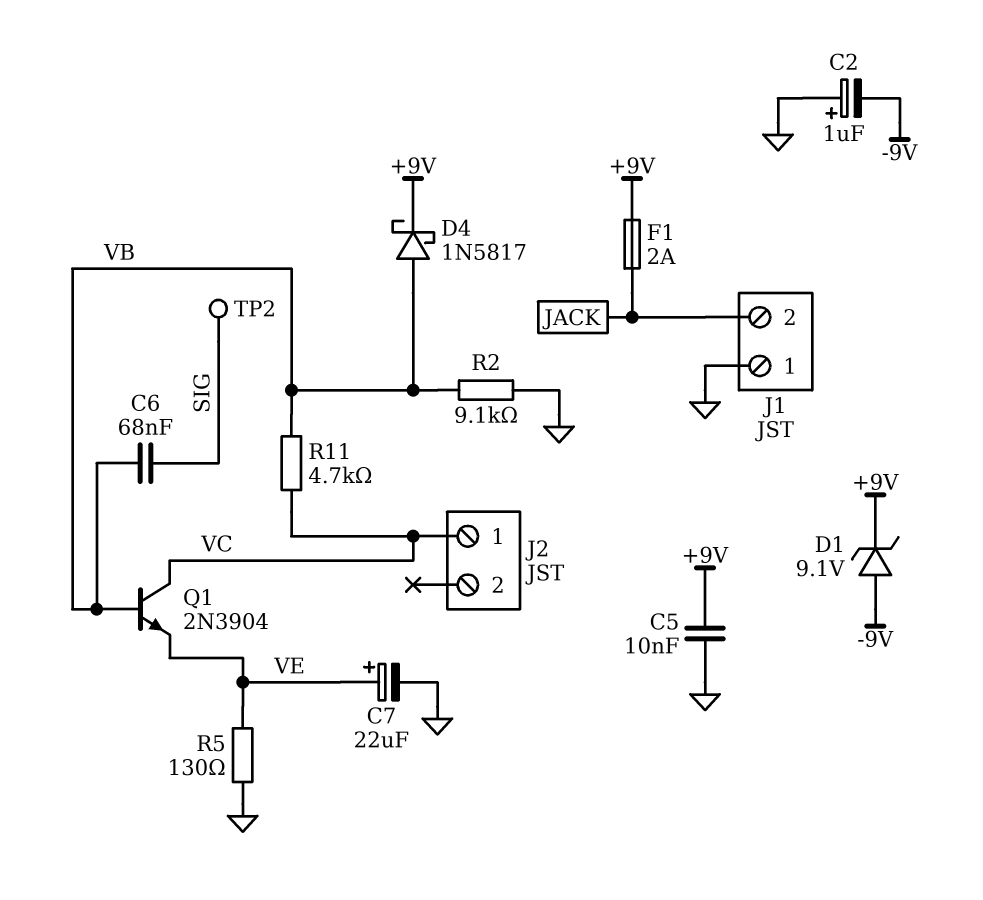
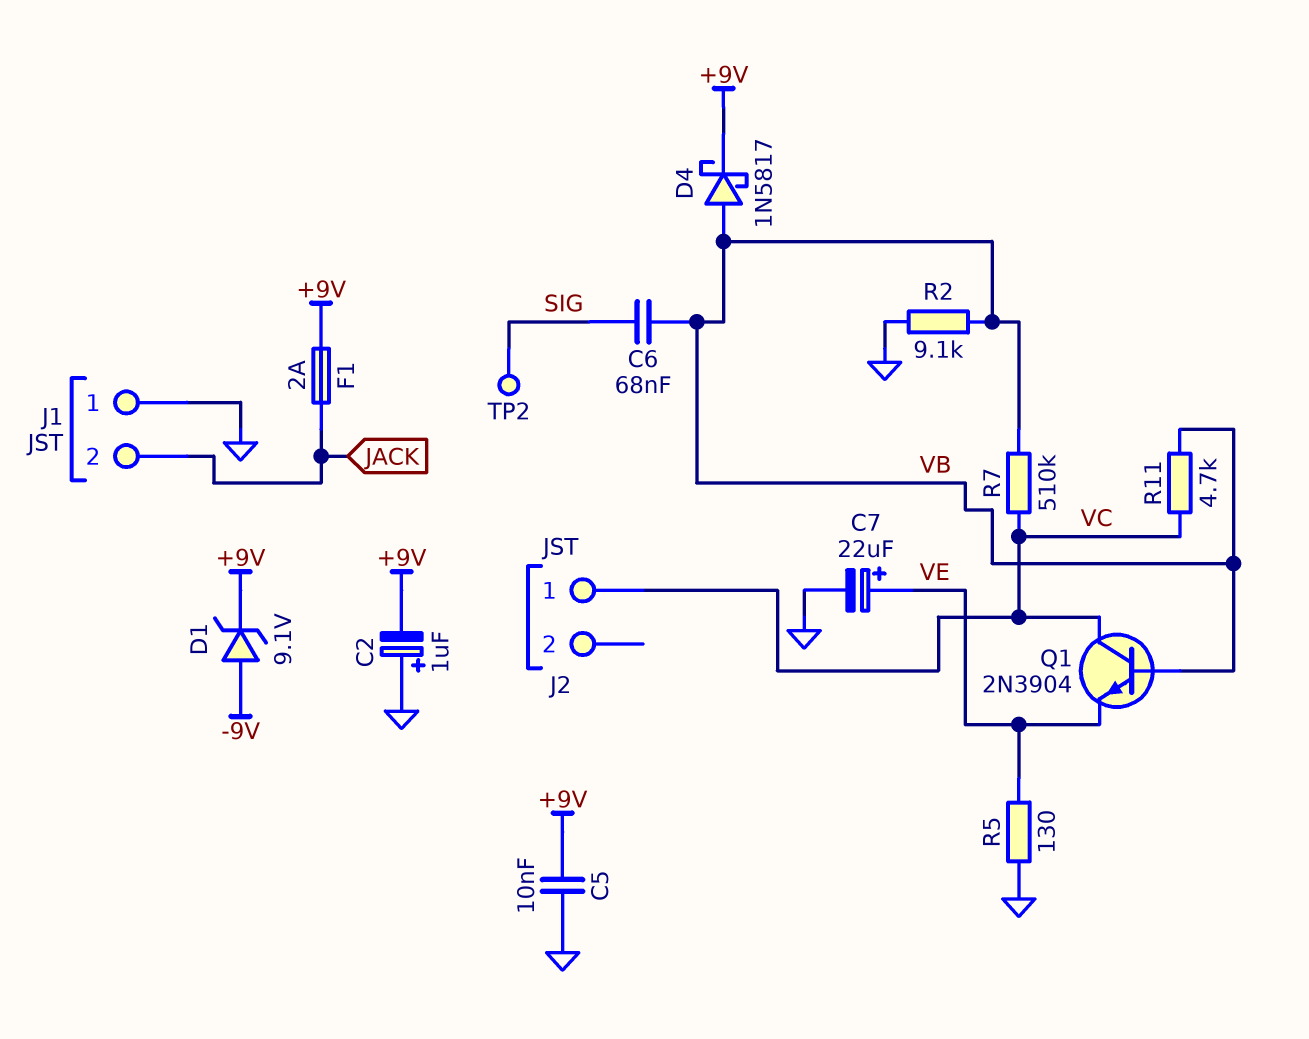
C2: 1uF (plus GND, minus -9V) -> 1uF (plus GND, minus +9V)
R7: none -> 510k (VB, VC)

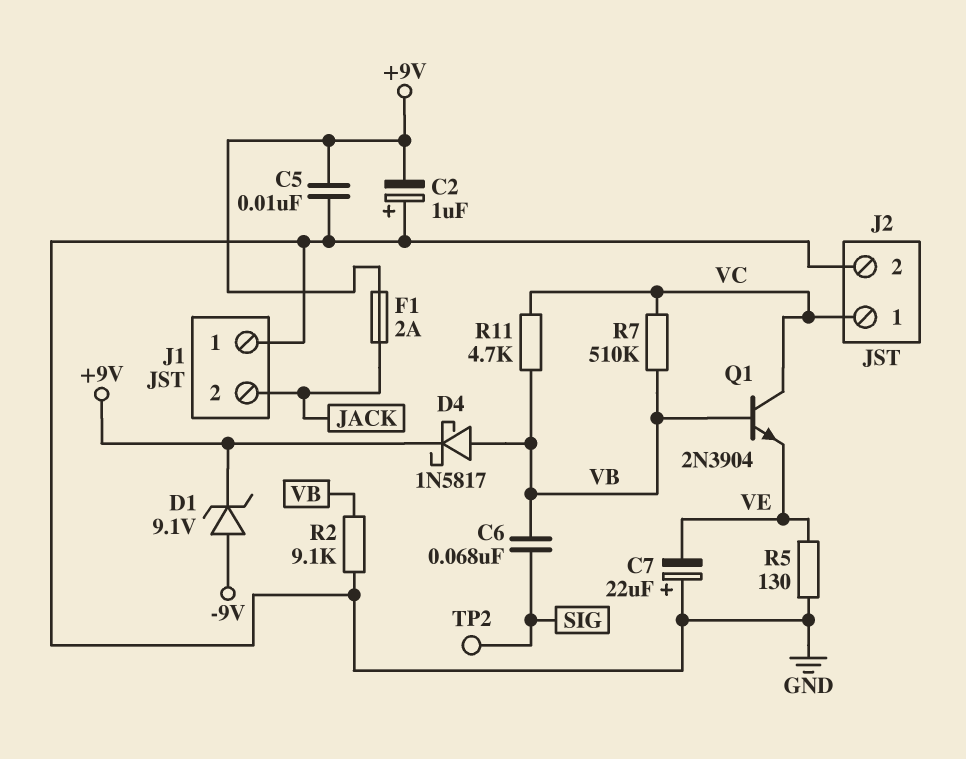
C7: 22uF (plus VE, minus GND) -> 22uF (plus GND, minus VE)
J2 pin 2: none -> GND

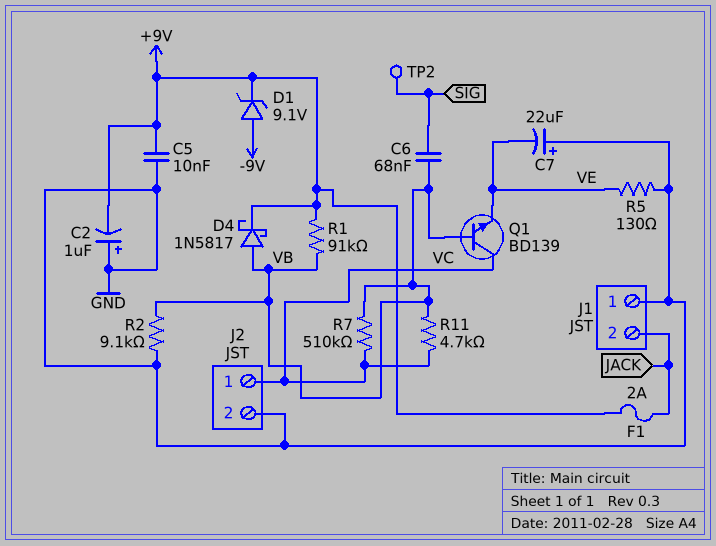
Q1: NPN 2N3904 (B VB, C VC, E VE) -> NPN BD139 (B VB, C VC, E VE)
R1: none -> 91k (+9V, VB)

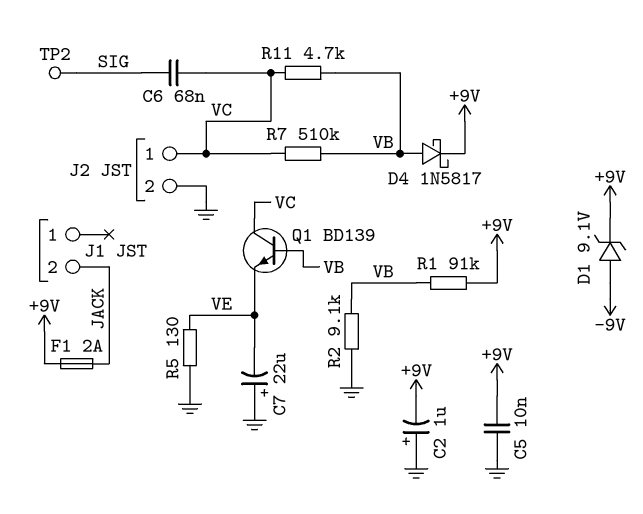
C6: 68nF (SIG, VB) -> 68nF (SIG, VC)
J1 pin 1: GND -> none

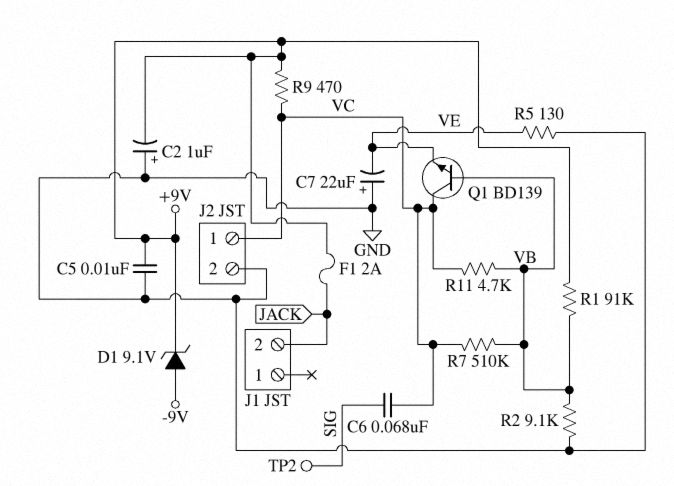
D4: schottky 1N5817 (A VB, K +9V) -> none
R9: none -> 470 (+9V, VC)

